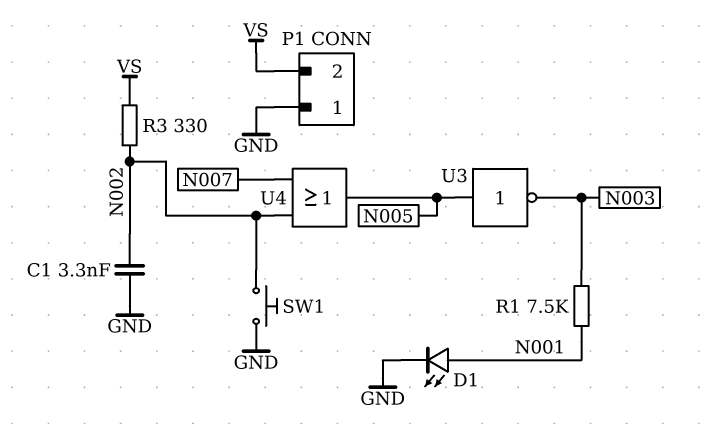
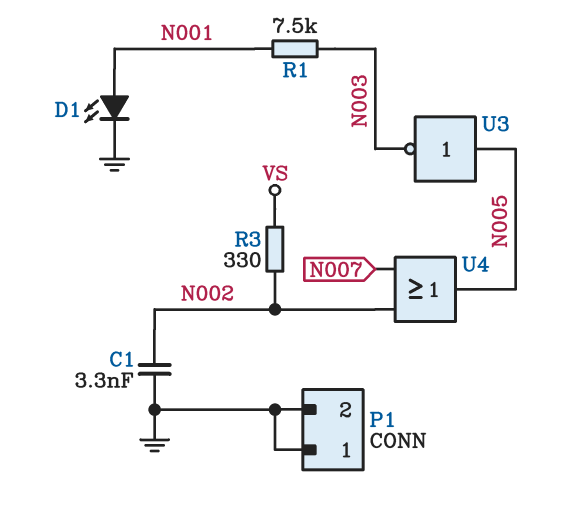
P1 pin 2: VS -> GND
SW1: button (GND, N002) -> none

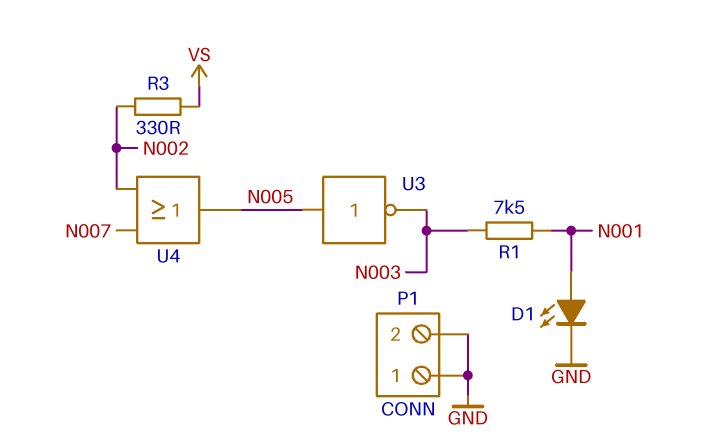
C1: 3.3nF (GND, N002) -> none

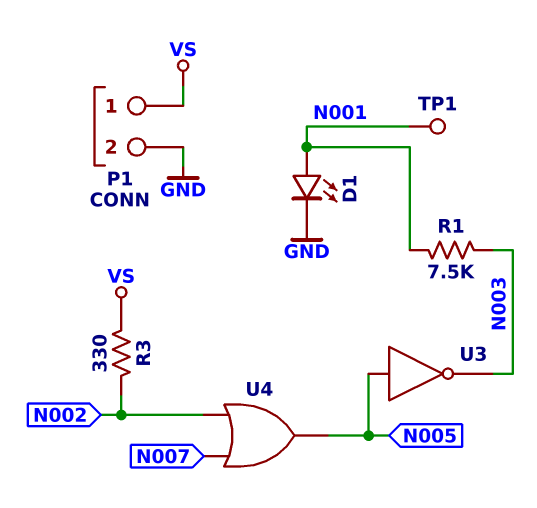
P1 pin 1: GND -> VS
TP1: none -> test point (N001)

